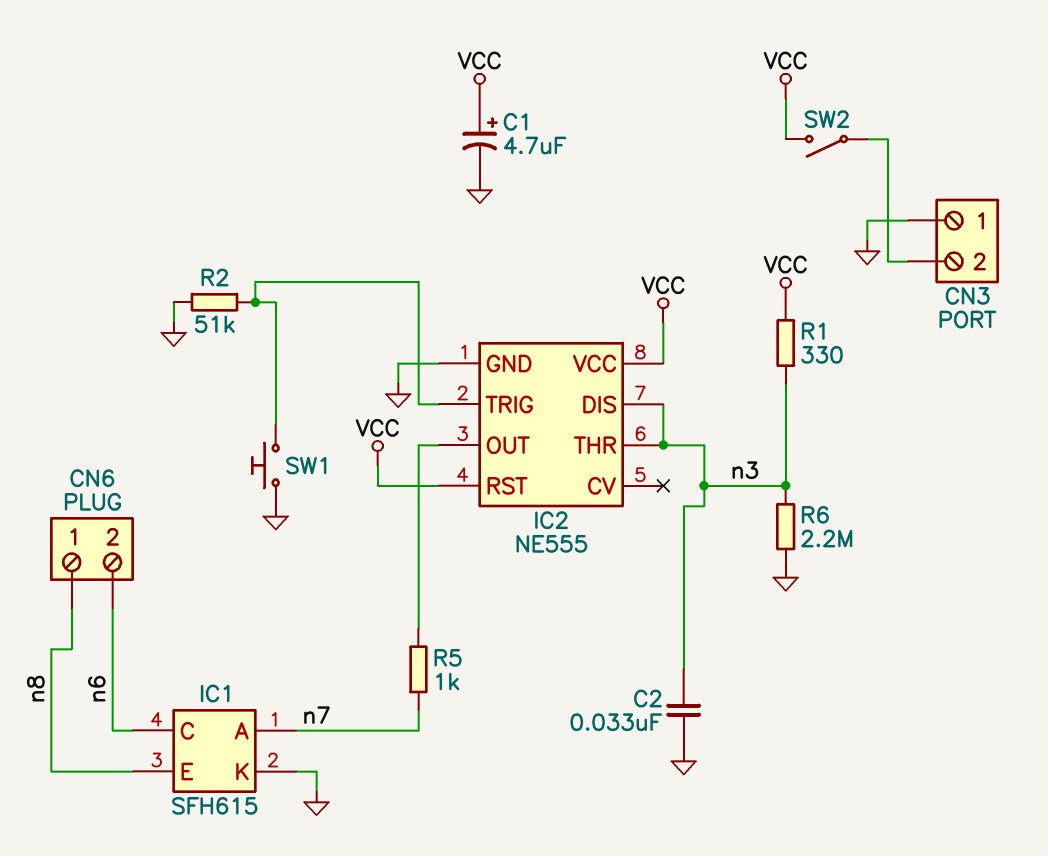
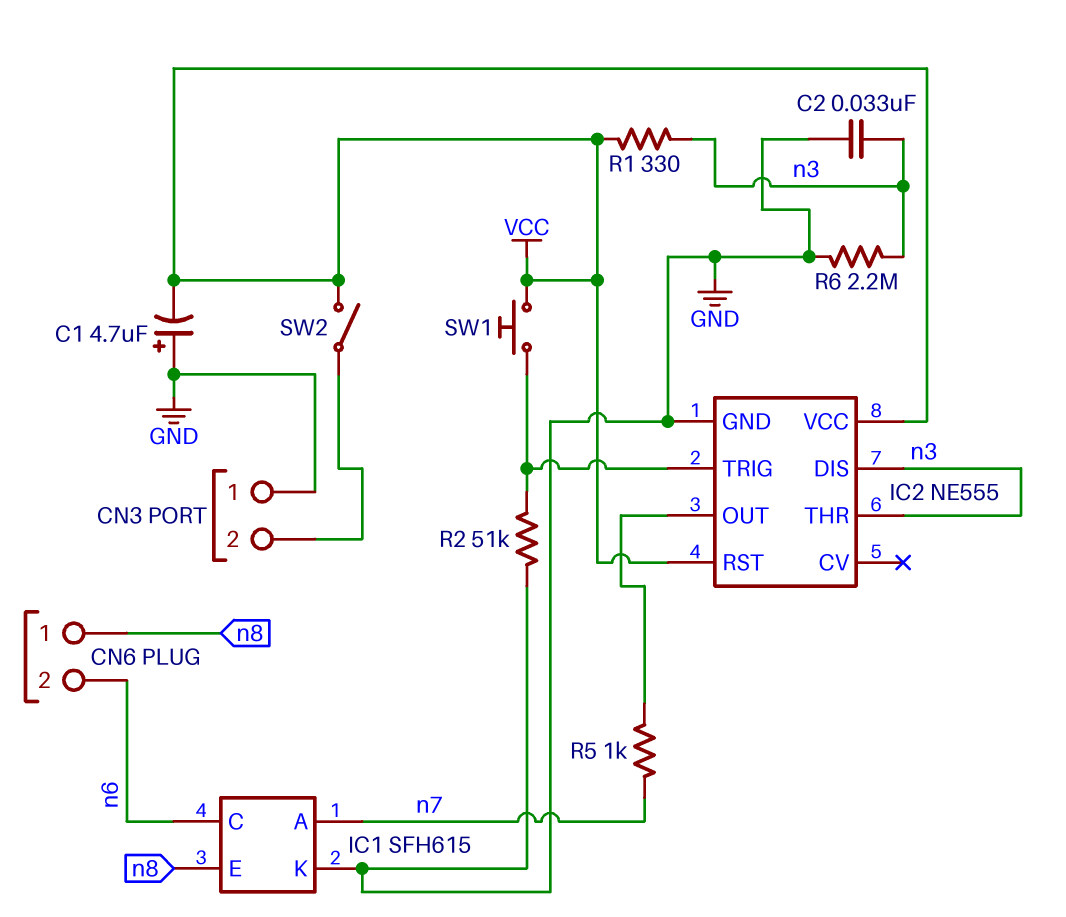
C1: 4.7uF (plus VCC, minus GND) -> 4.7uF (plus GND, minus VCC)
SW1: button (GND, IC2/TRIG) -> button (IC2/TRIG, VCC)

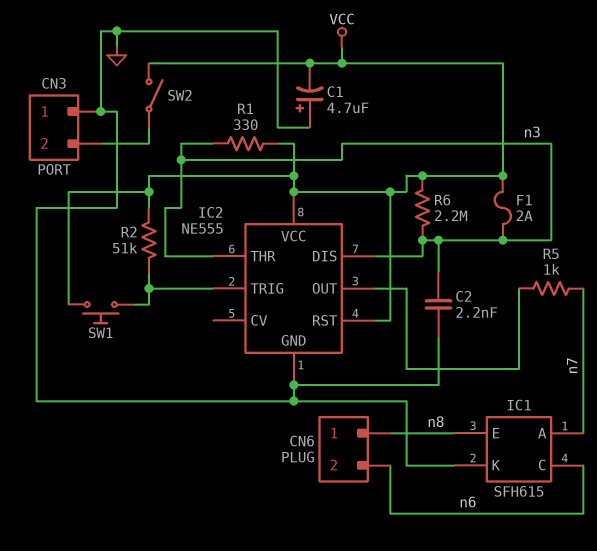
C2: 33nF (GND, n3) -> 2.2nF (GND, n3)
F1: none -> 2A (VCC, n3)
R2: 51k (GND, IC2/TRIG) -> 51k (IC2/TRIG, VCC)
R6: 2.2M (GND, n3) -> 2.2M (VCC, n3)

